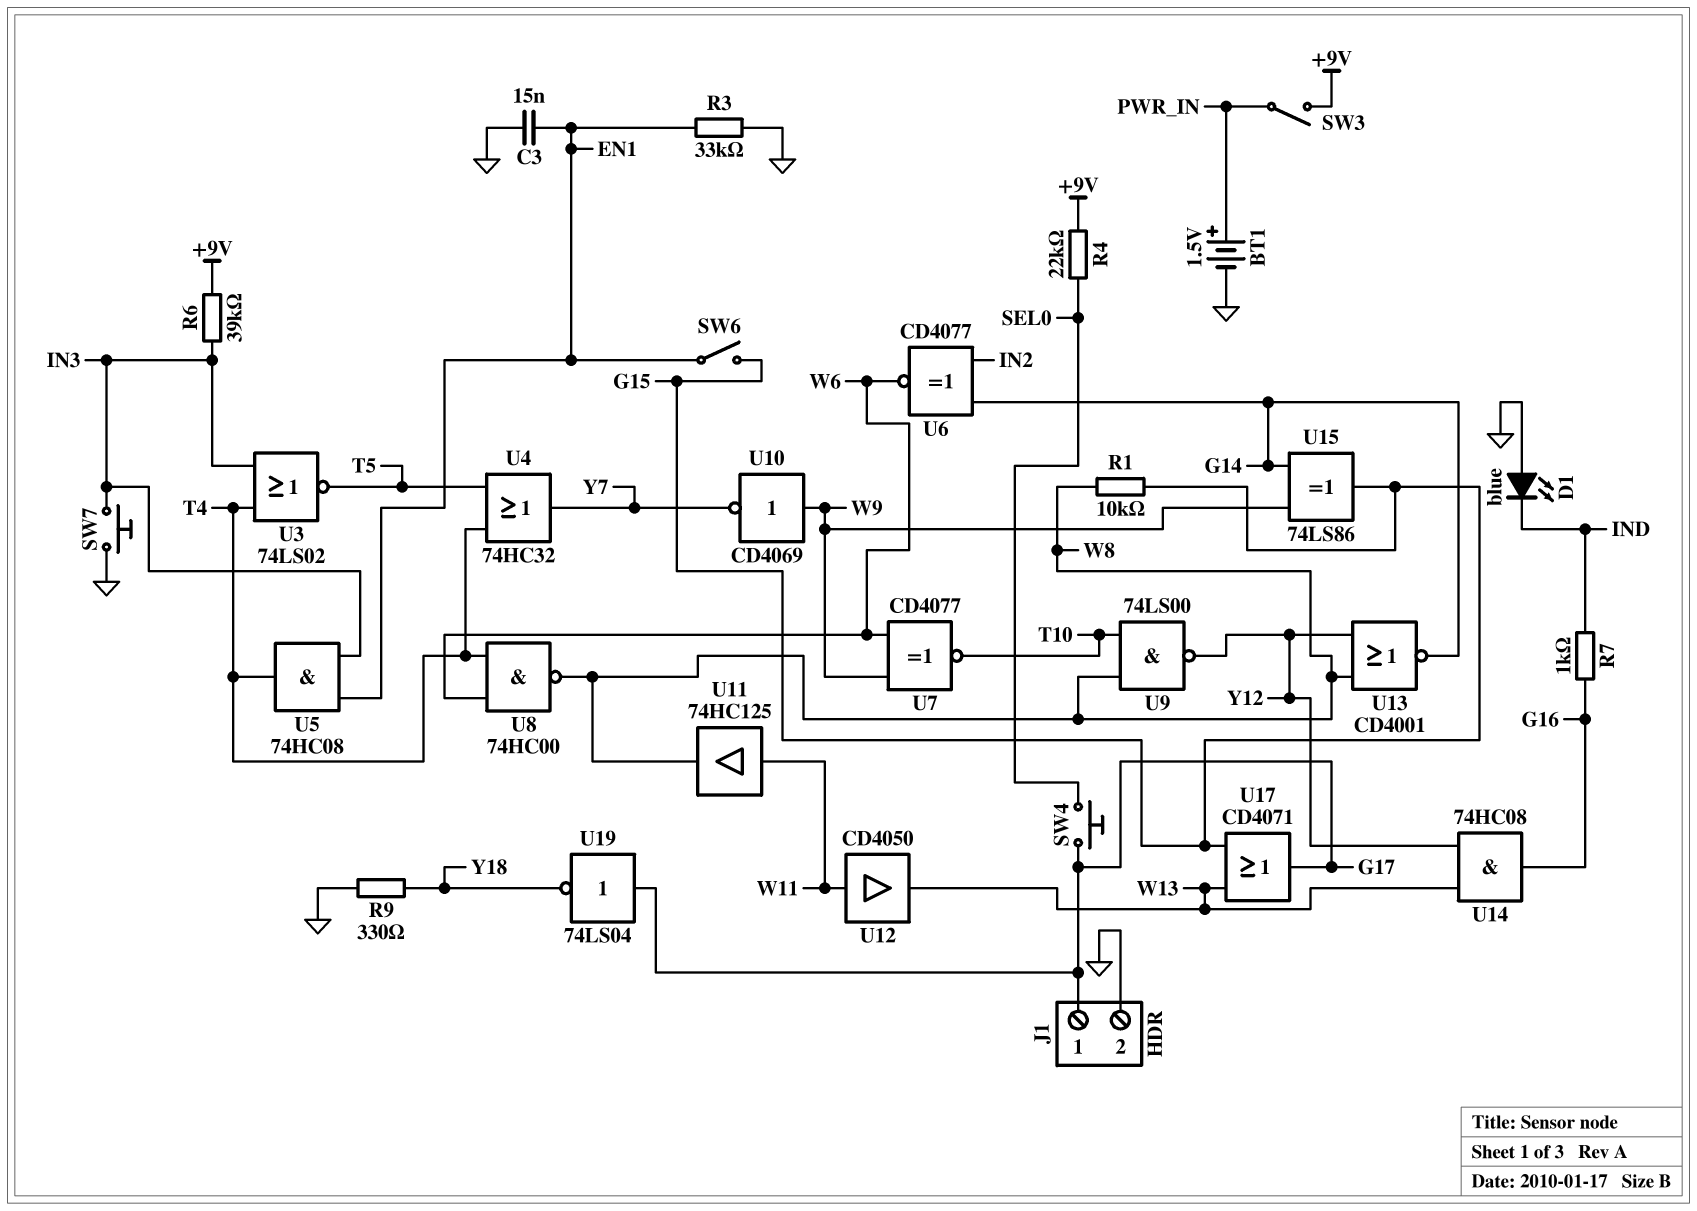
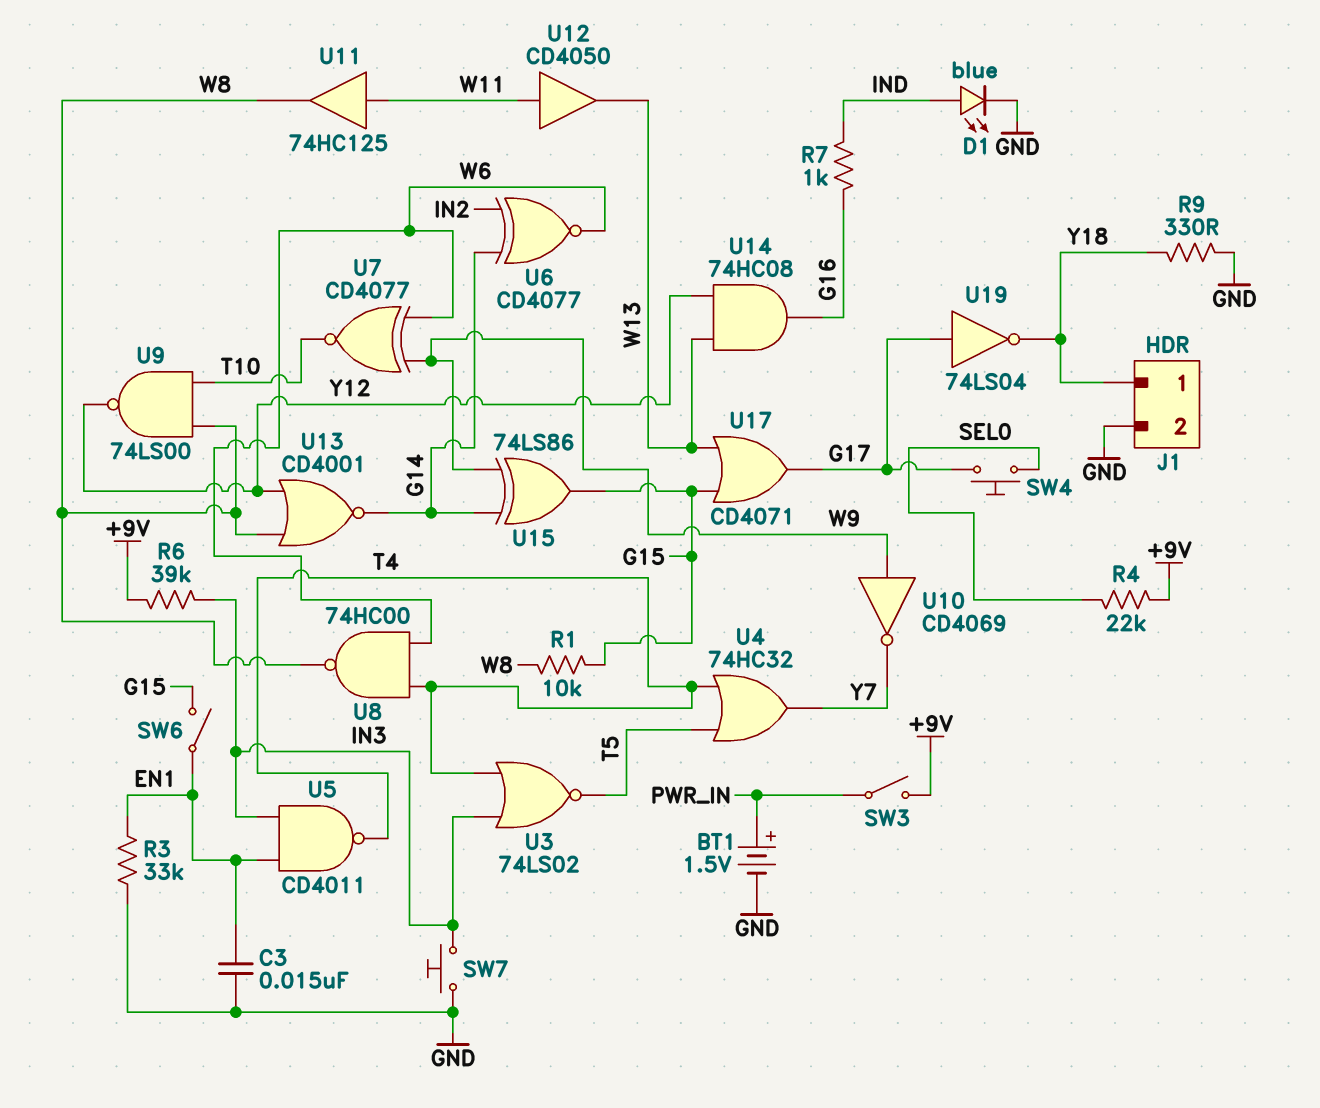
D1: LED blue (A GND, K IND) -> LED blue (A IND, K GND)
J1 pin 1: G17 -> Y18
U5: AND 74HC08 (in EN1, in IN3, out T4) -> NAND CD4011 (in EN1, in IN3, out T4)

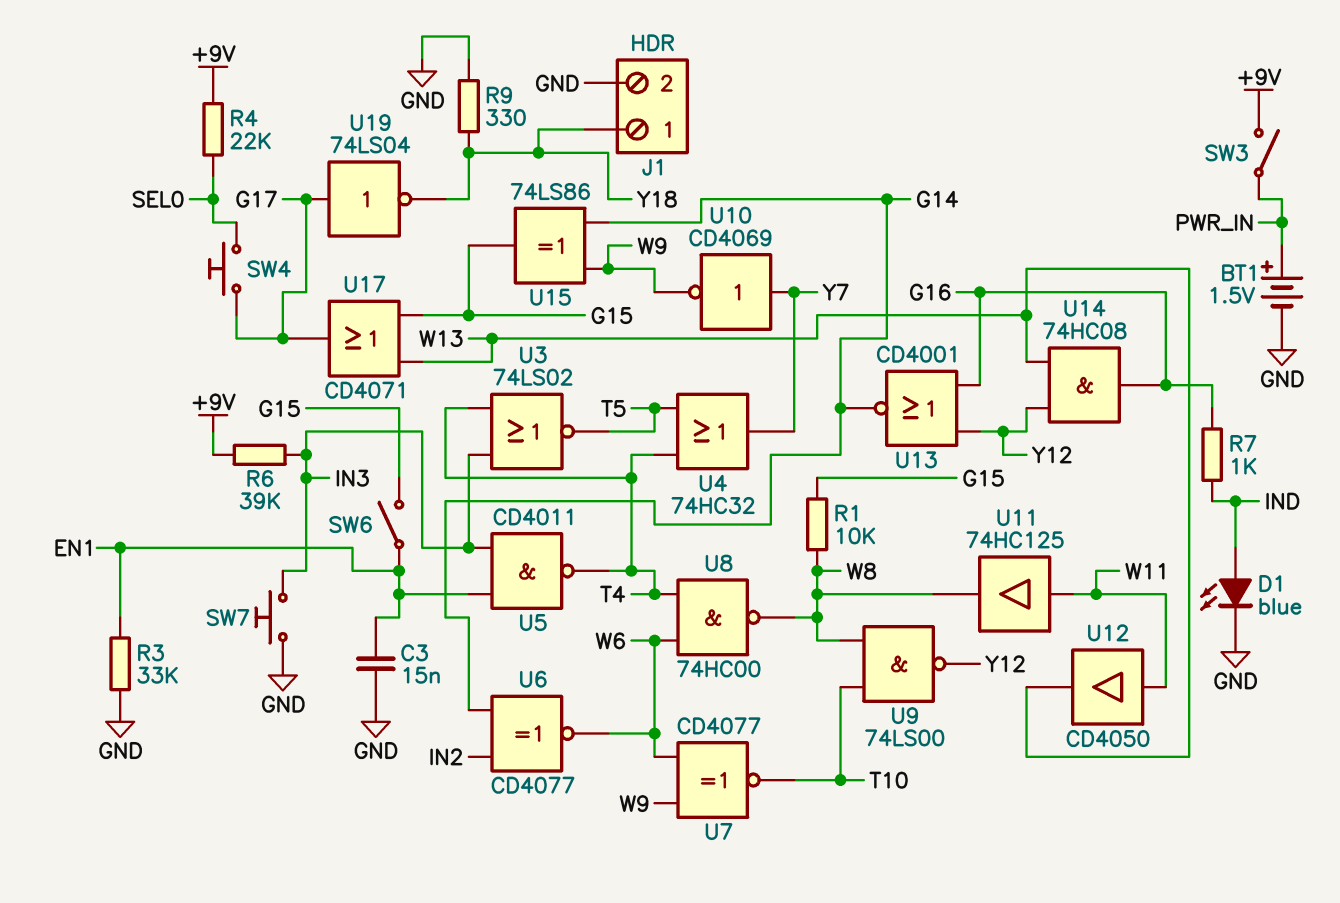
U10: NOT CD4069 (in W9, out Y7) -> NOT CD4069 (in Y7, out W9)
U13: NOR CD4001 (in W8, in Y12, out G14) -> NOR CD4001 (in G16, in Y12, out G14)

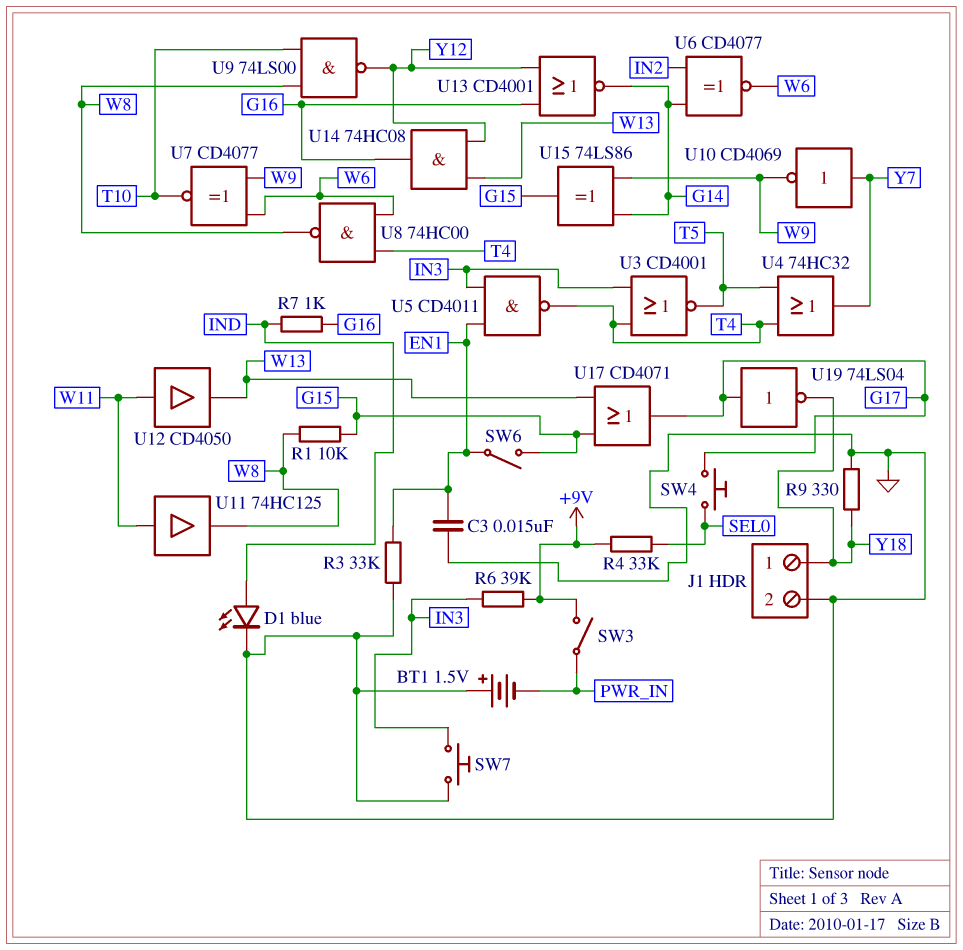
BT1: 1.5V (plus PWR_IN, minus GND) -> 1.5V (plus GND, minus PWR_IN)
R4: 22k (+9V, SEL0) -> 33k (+9V, SEL0)
U3: NOR 74LS02 (in IN3, in T4, out T5) -> NOR CD4001 (in IN3, in T4, out T5)

